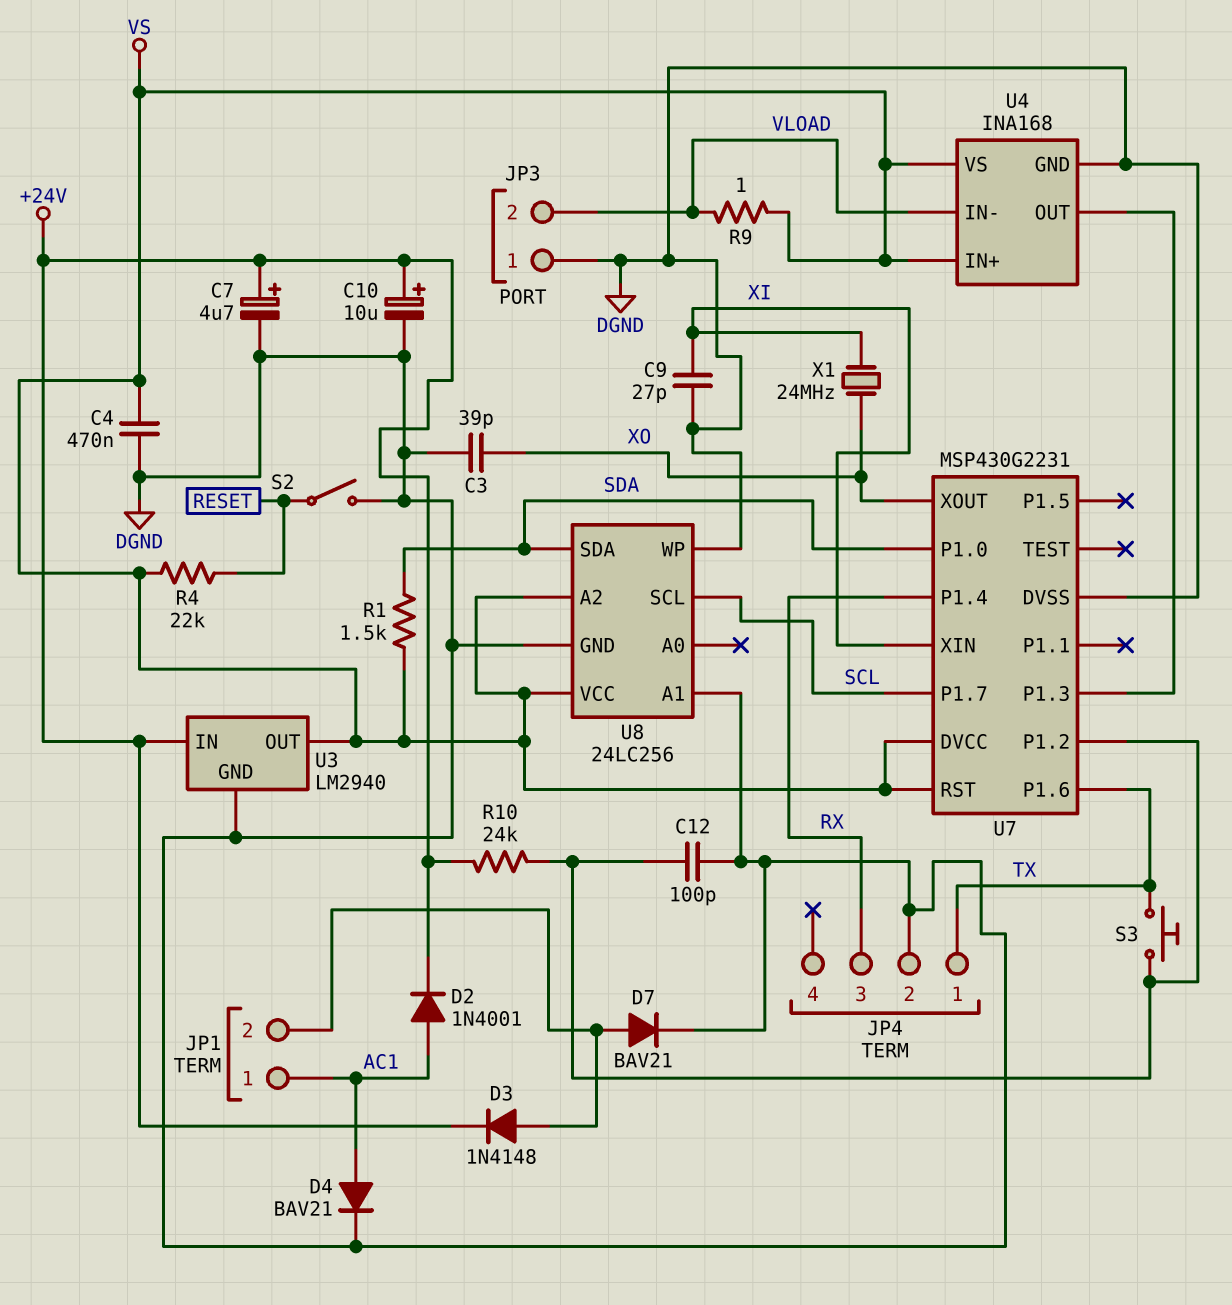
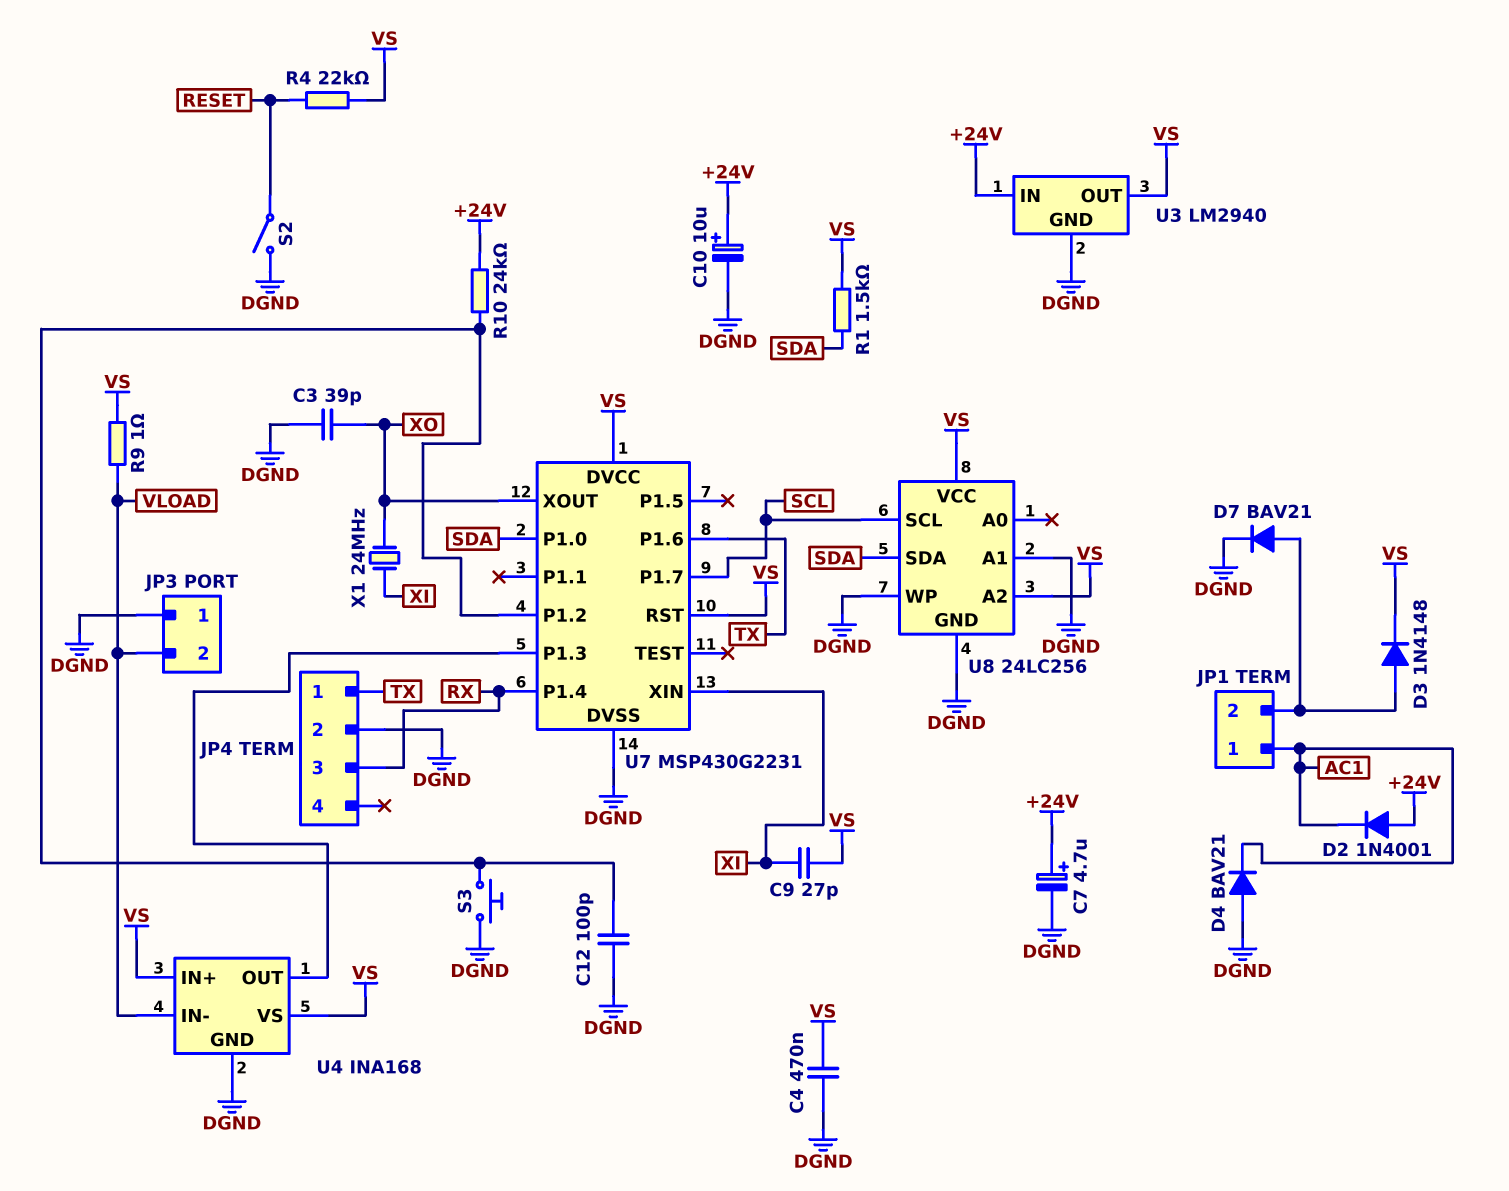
C9: 27pF (DGND, XI) -> 27pF (VS, XI)
D2: diode 1N4001 (A AC1, K +24V) -> diode 1N4001 (A +24V, K AC1)
D3: diode 1N4148 (A JP1/2, K +24V) -> diode 1N4148 (A JP1/2, K VS)
D4: diode BAV21 (A AC1, K DGND) -> diode BAV21 (A DGND, K AC1)
S3: button (TX, U7/P1.2) -> button (DGND, U7/P1.2)

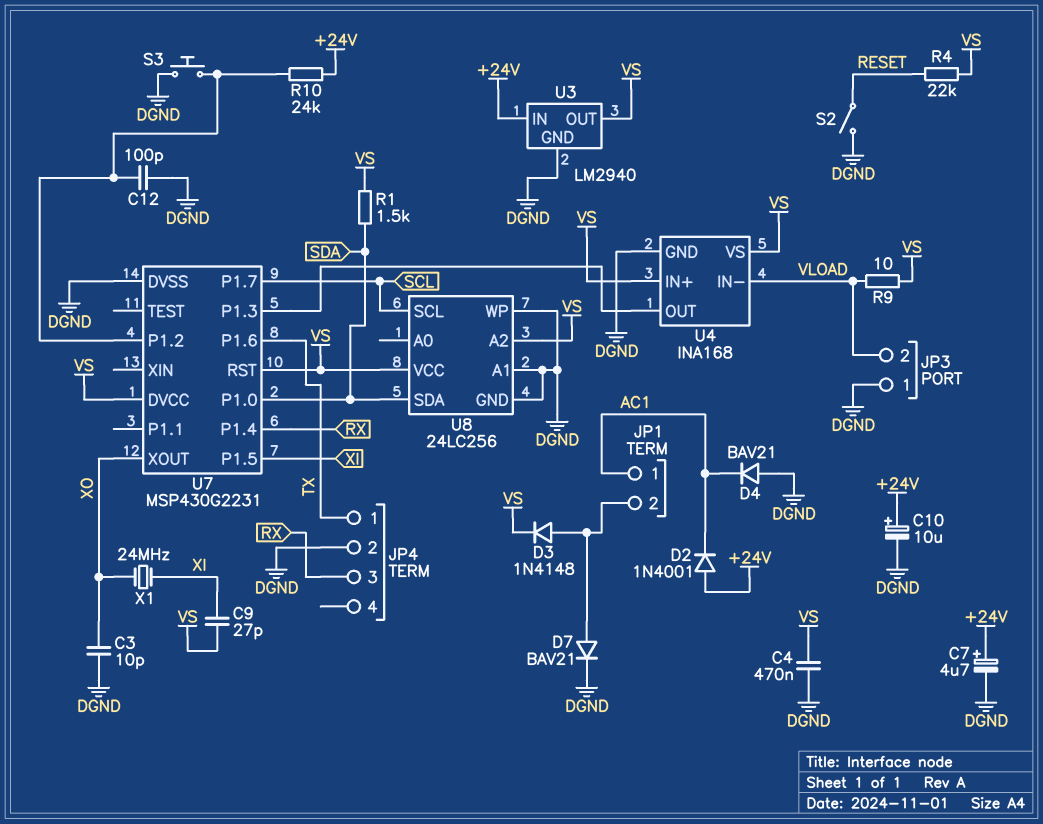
C3: 39pF (DGND, XO) -> 10pF (DGND, XO)
R9: 1 (VLOAD, VS) -> 10 (VLOAD, VS)
U7 pin P1.5: none -> XI
U7 pin XIN: XI -> none

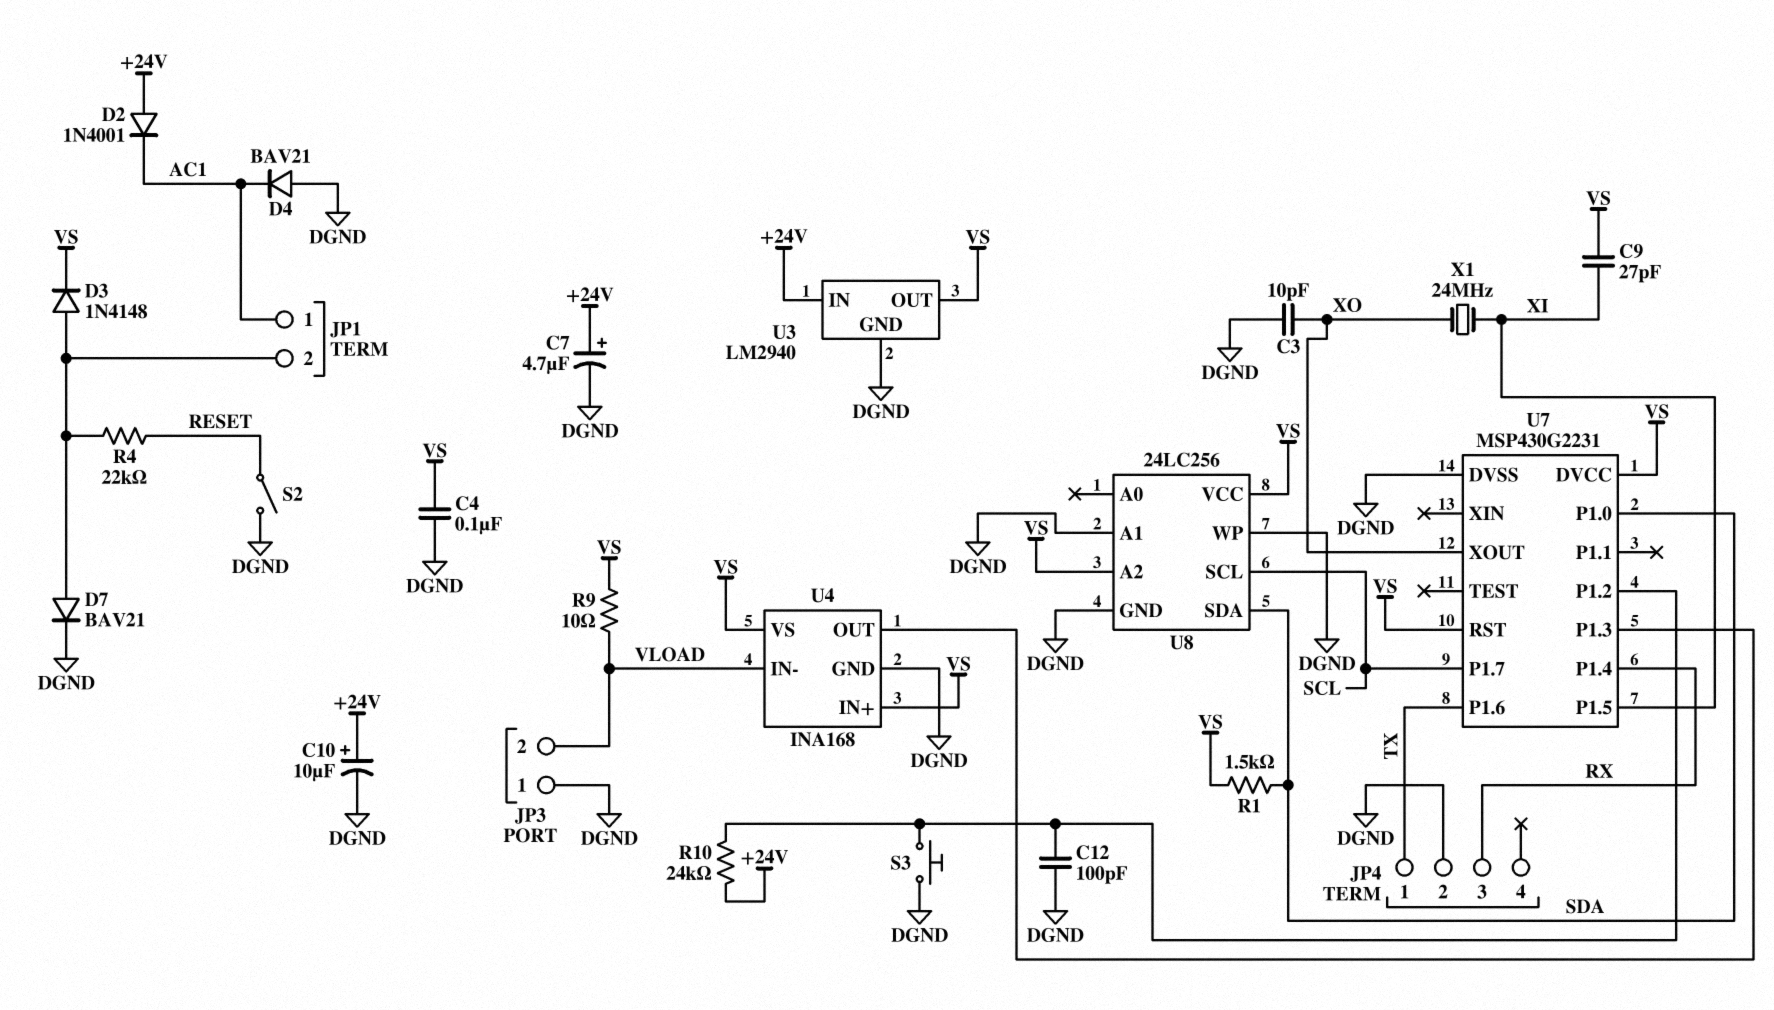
C4: 470nF (DGND, VS) -> 100nF (DGND, VS)
R4: 22k (RESET, VS) -> 22k (JP1/2, RESET)

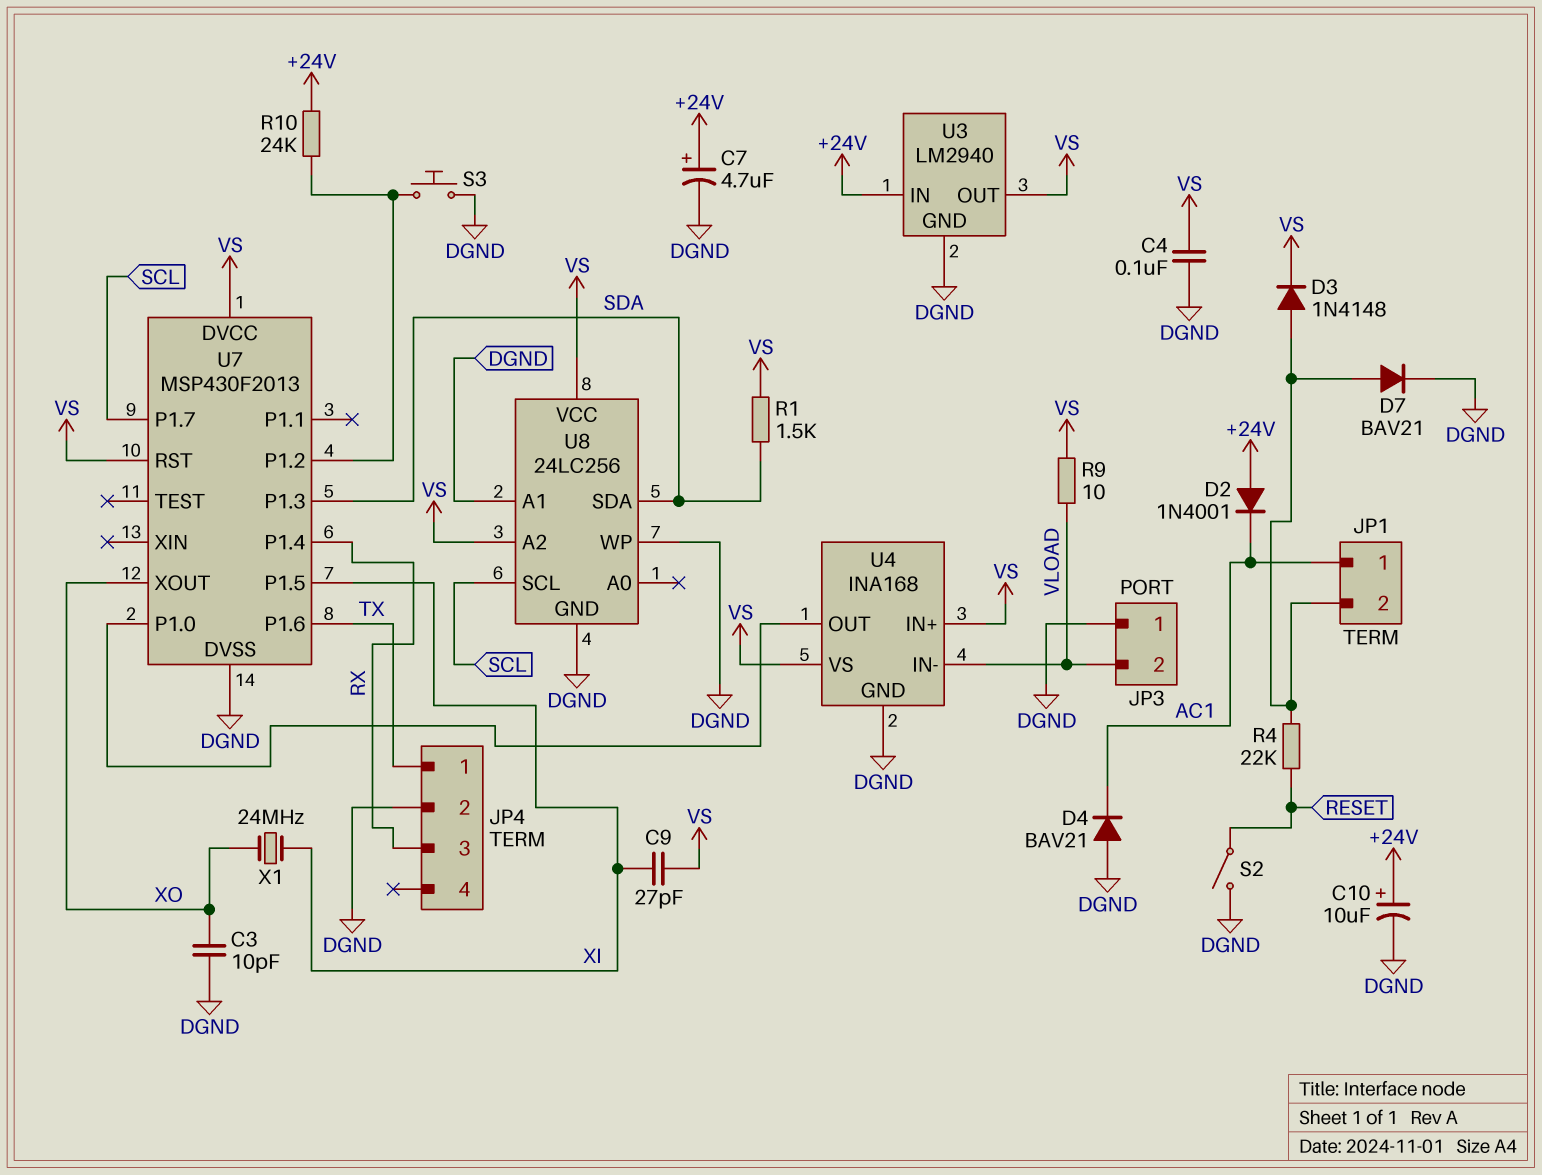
C12: 100pF (DGND, U7/P1.2) -> none
U7: MSP430G2231 -> MSP430F2013
U7 pin P1.0: SDA -> U4/OUT
U7 pin P1.3: U4/OUT -> SDA

